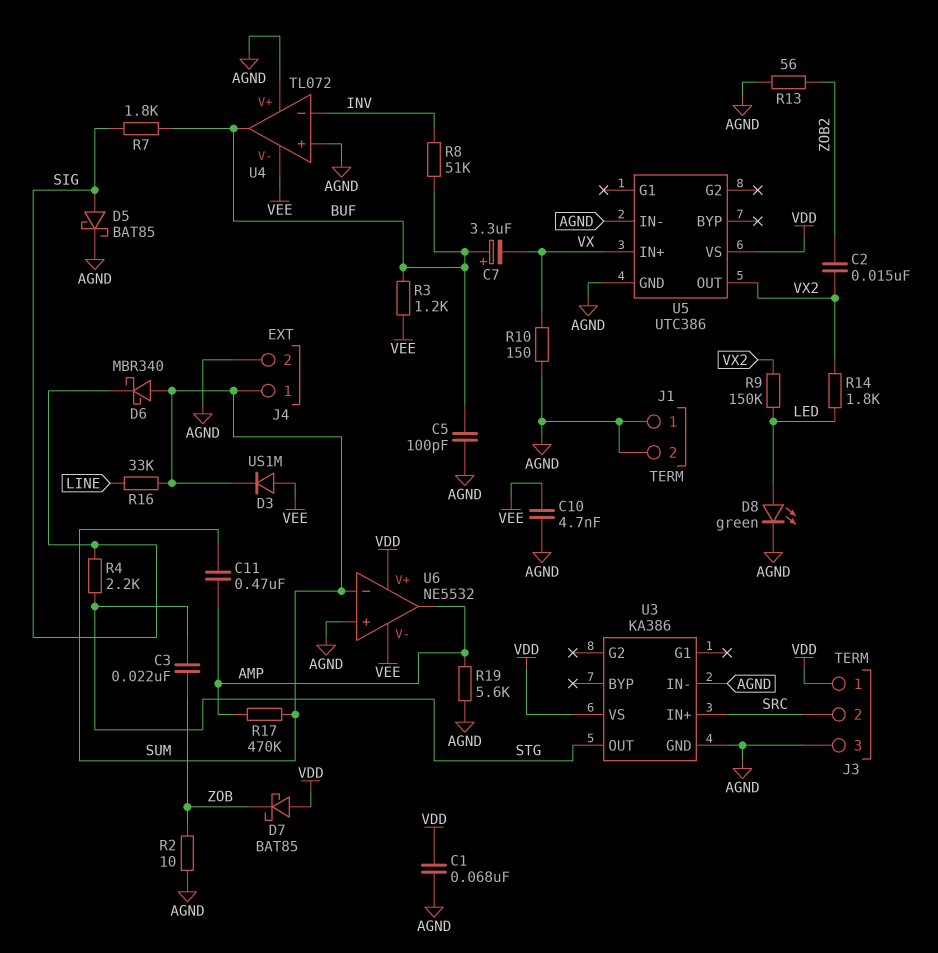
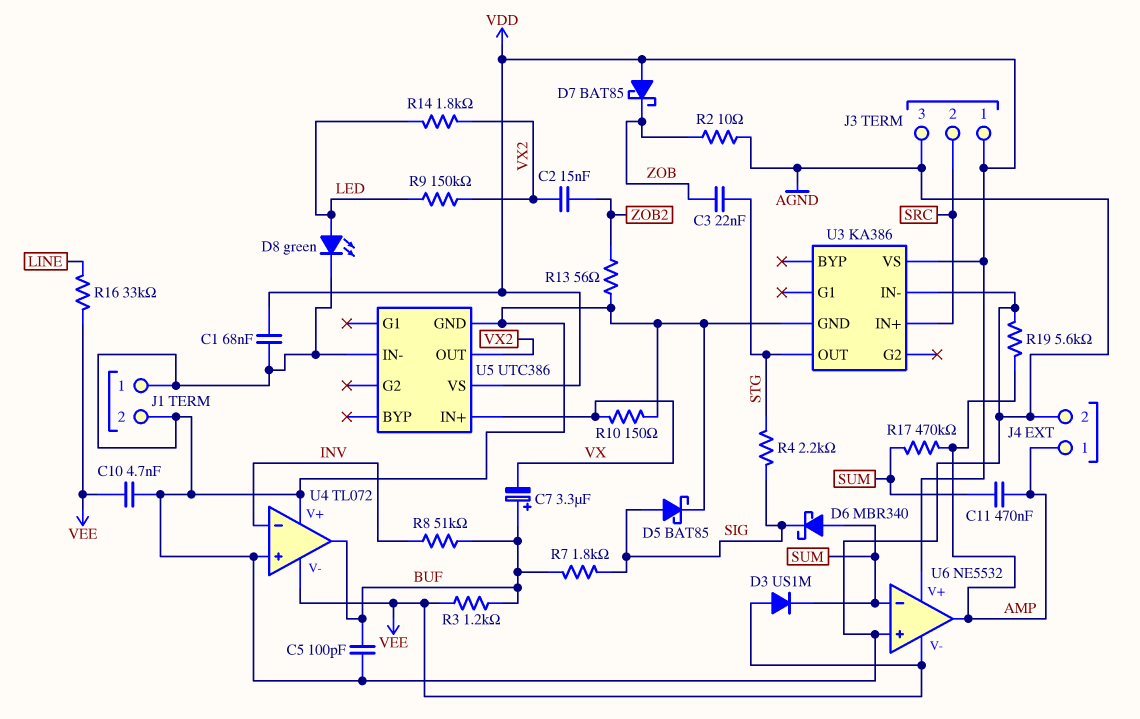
J4 pin 1: SUM -> AMP
R16: 33k (LINE, SUM) -> 33k (LINE, VEE)

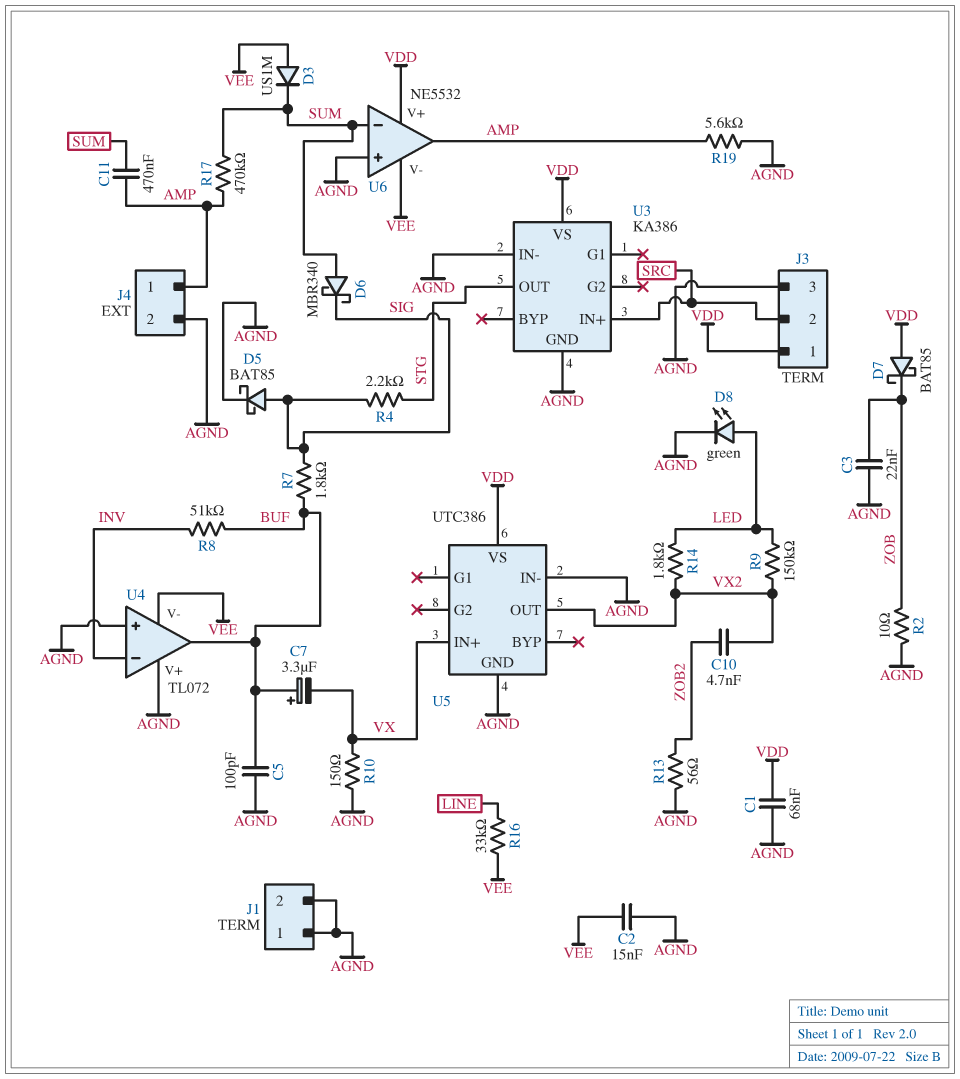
C2: 15nF (VX2, ZOB2) -> 15nF (AGND, VEE)
C3: 22nF (STG, ZOB) -> 22nF (AGND, ZOB)
C10: 4.7nF (AGND, VEE) -> 4.7nF (VX2, ZOB2)
R3: 1.2k (BUF, VEE) -> none

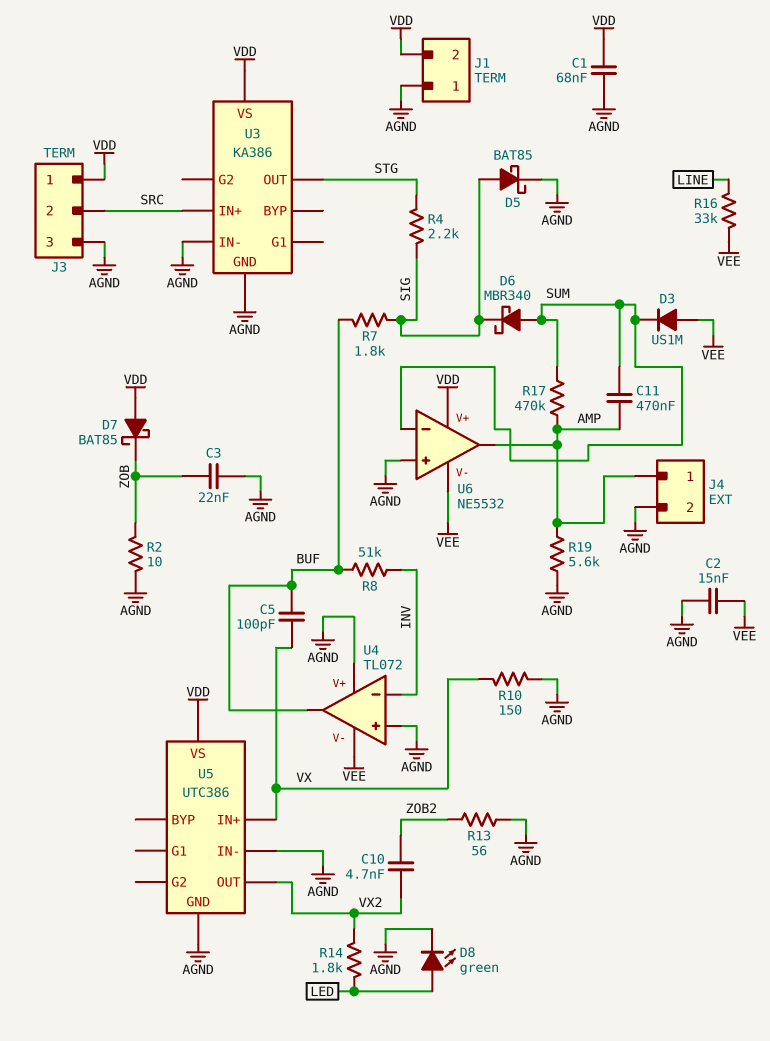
C5: 100pF (AGND, BUF) -> 100pF (BUF, VX)
C7: 3.3uF (plus BUF, minus VX) -> none
J1 pin 2: AGND -> VDD
R9: 150k (LED, VX2) -> none

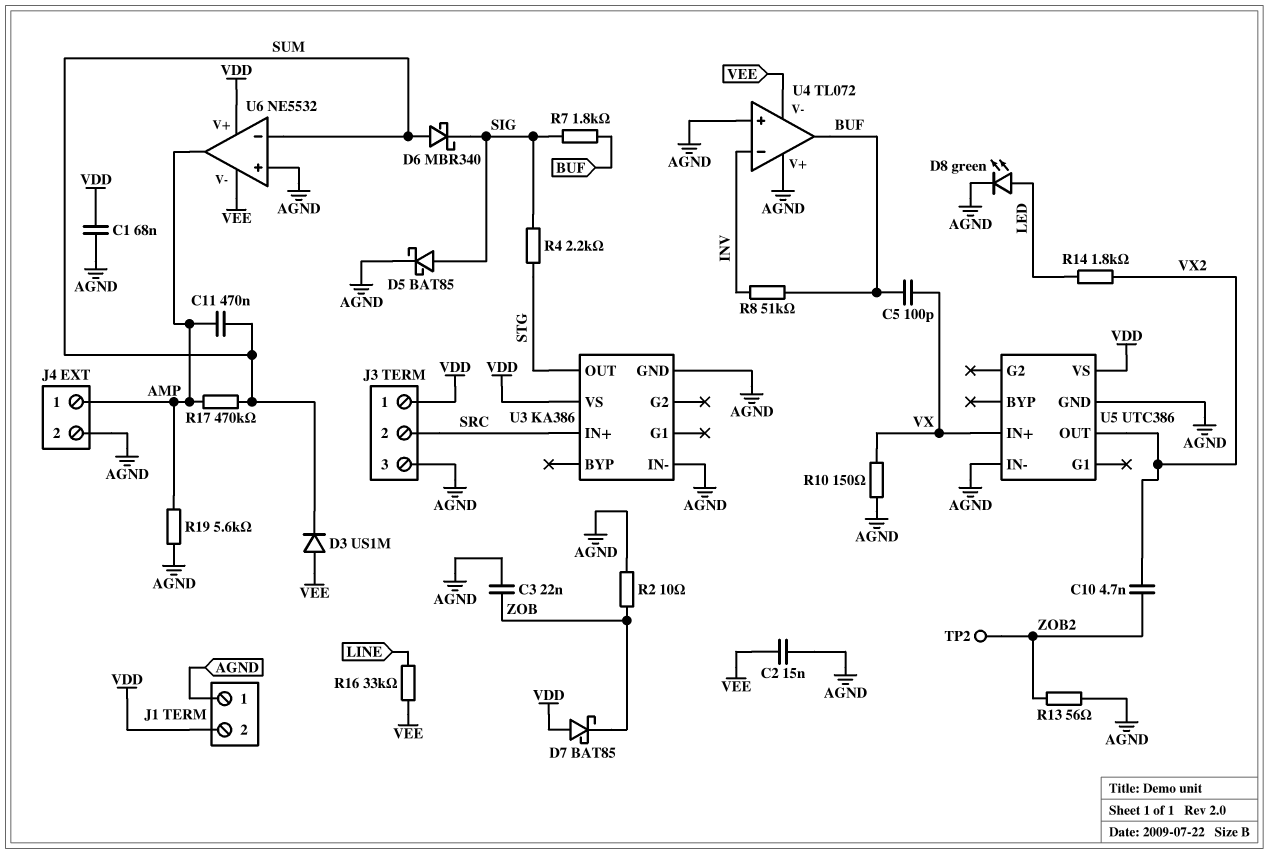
TP2: none -> test point (ZOB2)

